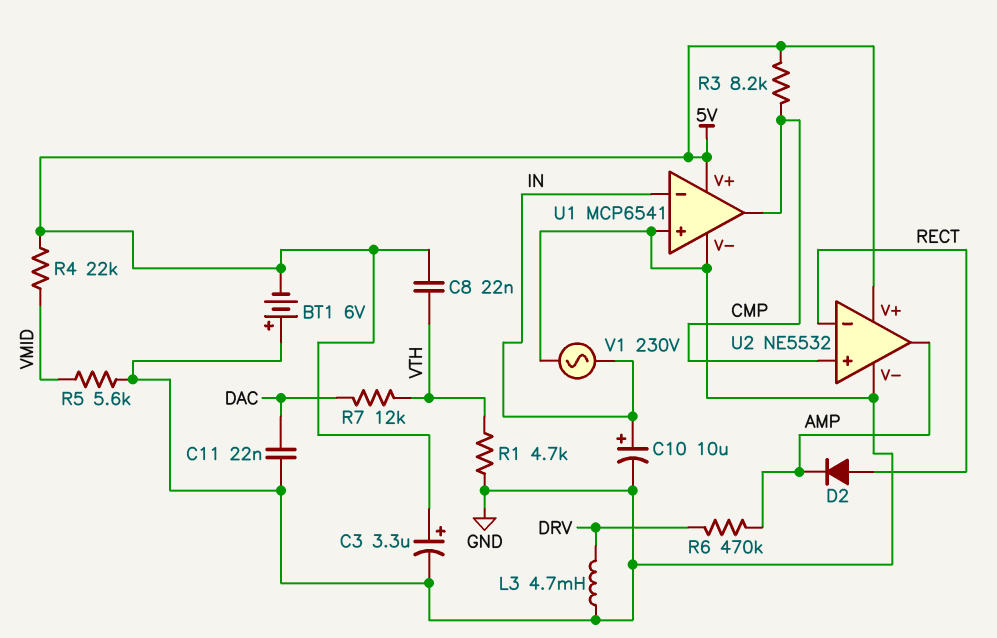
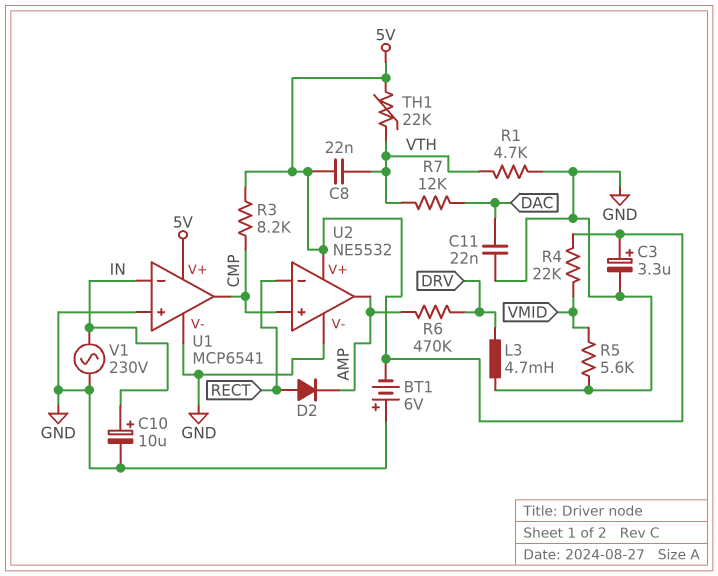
TH1: none -> 22k (5V, VTH)

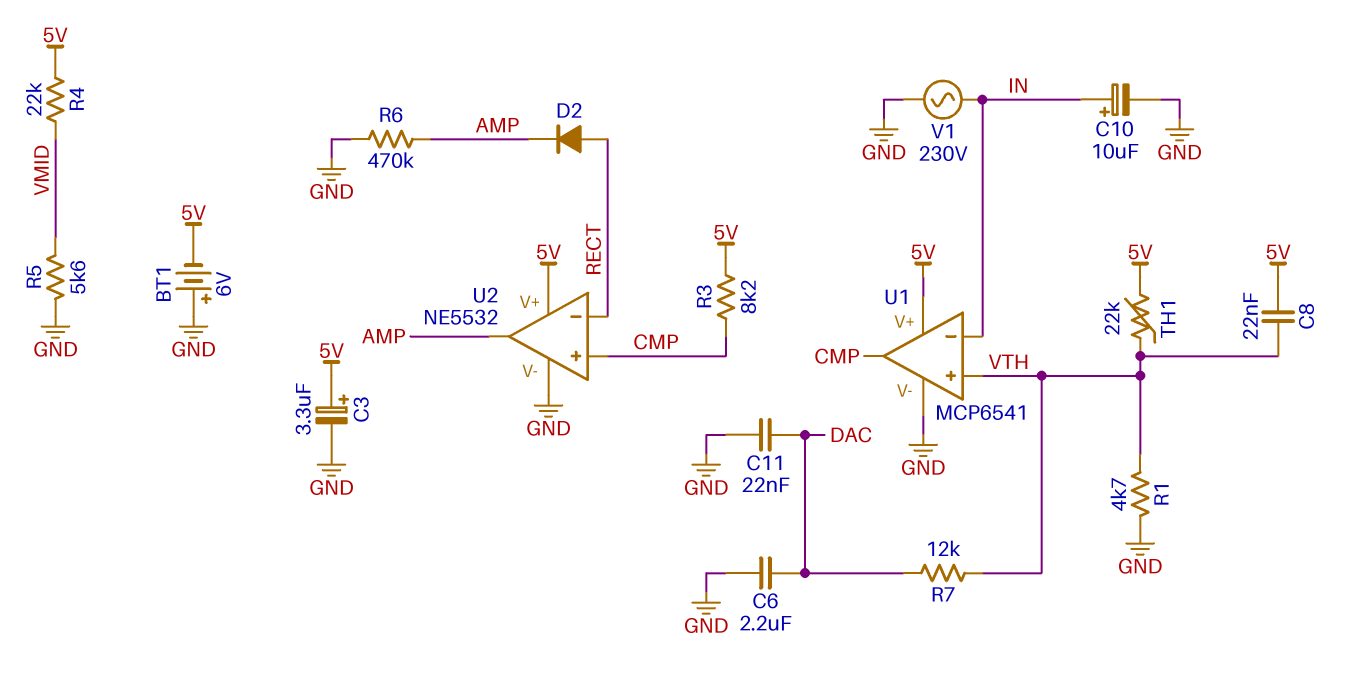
C6: none -> 2.2uF (DAC, GND)
L3: 4.7mH (DRV, GND) -> none
R6: 470k (AMP, DRV) -> 470k (AMP, GND)
U1 pin in+: GND -> VTH

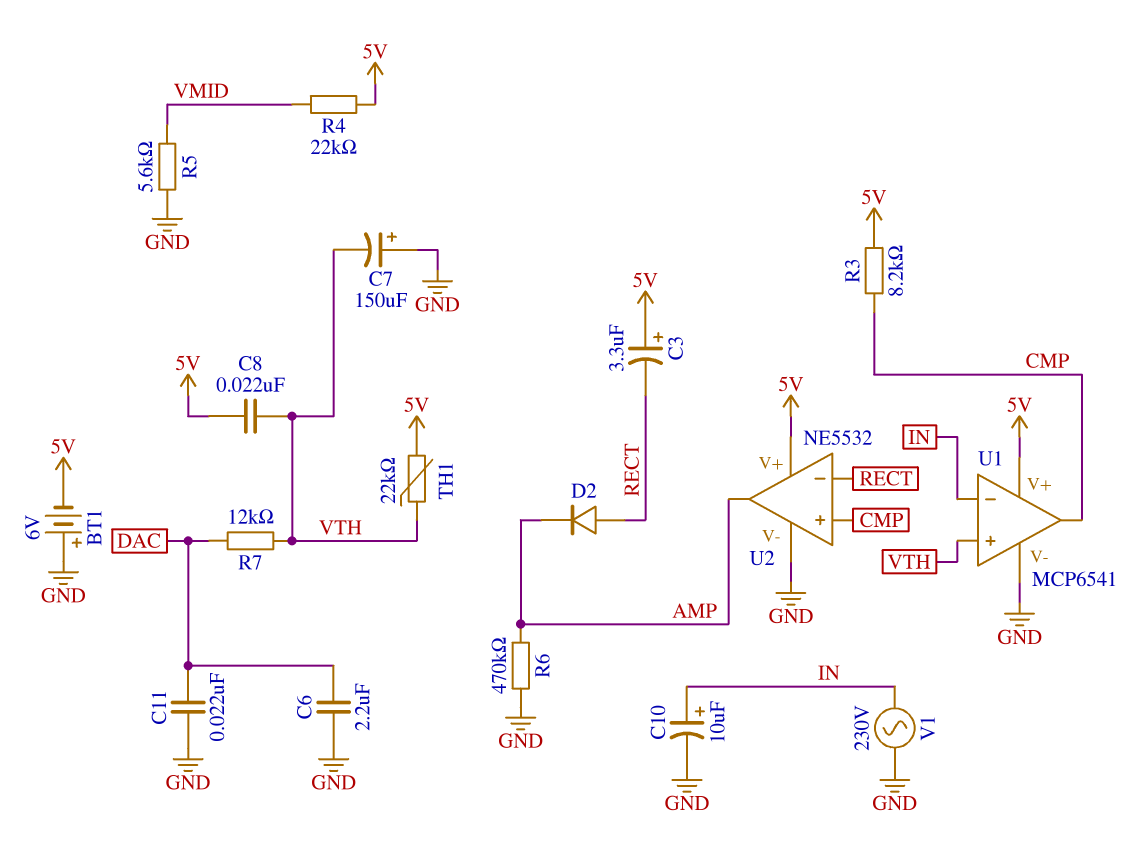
C3: 3.3uF (plus 5V, minus GND) -> 3.3uF (plus 5V, minus RECT)
C7: none -> 150uF (plus GND, minus VTH)
R1: 4.7k (GND, VTH) -> none

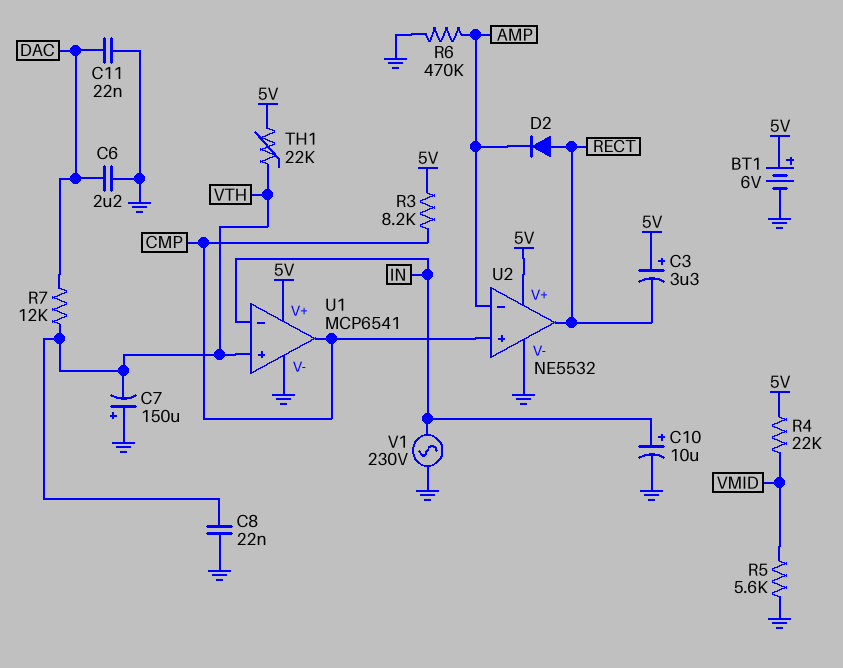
BT1: 6V (plus GND, minus 5V) -> 6V (plus 5V, minus GND)
C8: 22nF (5V, VTH) -> 22nF (GND, VTH)
U2 pin in-: RECT -> AMP
U2 pin out: AMP -> RECT

